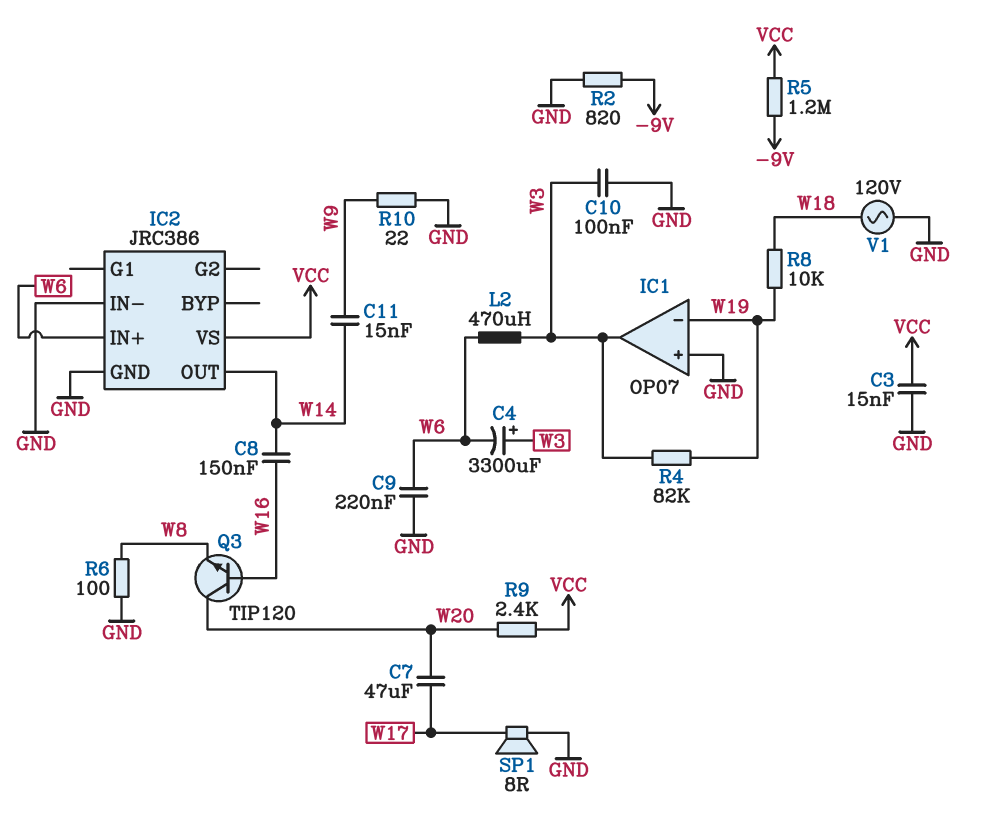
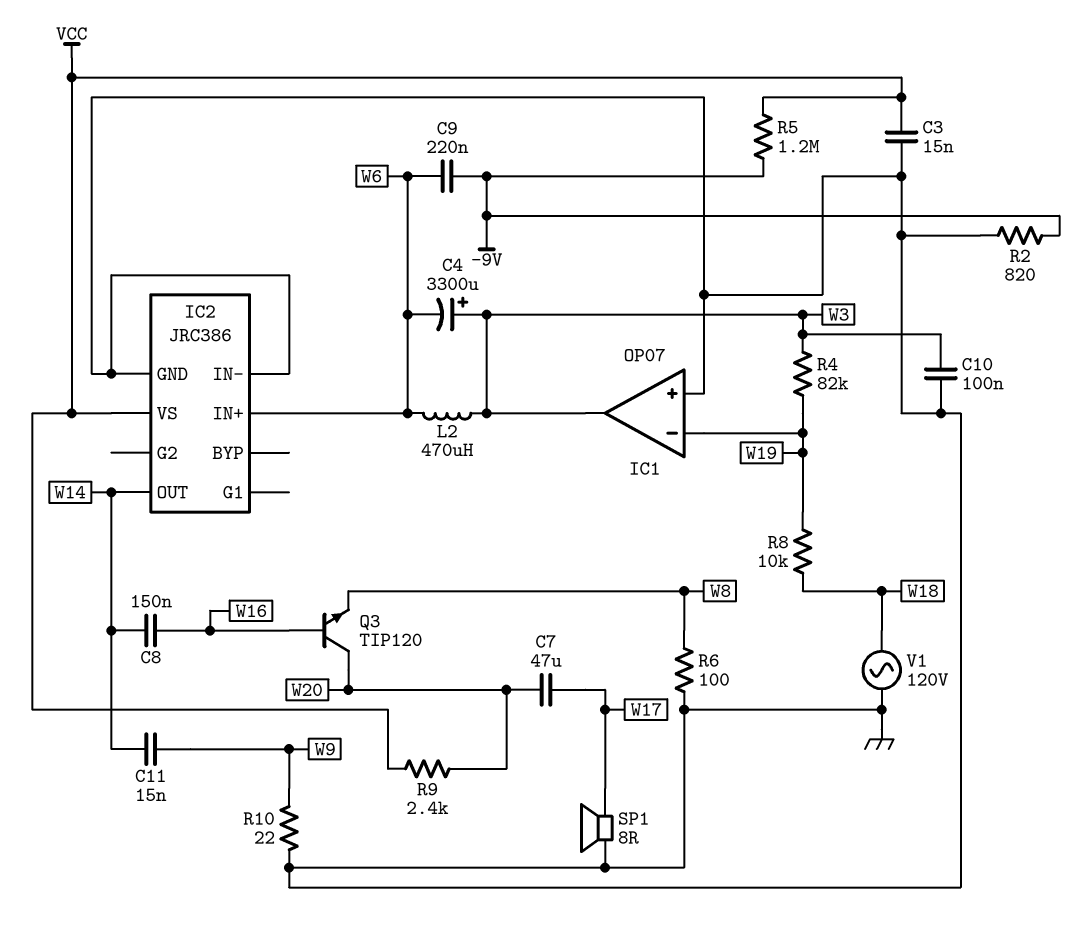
C9: 220nF (GND, W6) -> 220nF (-9V, W6)

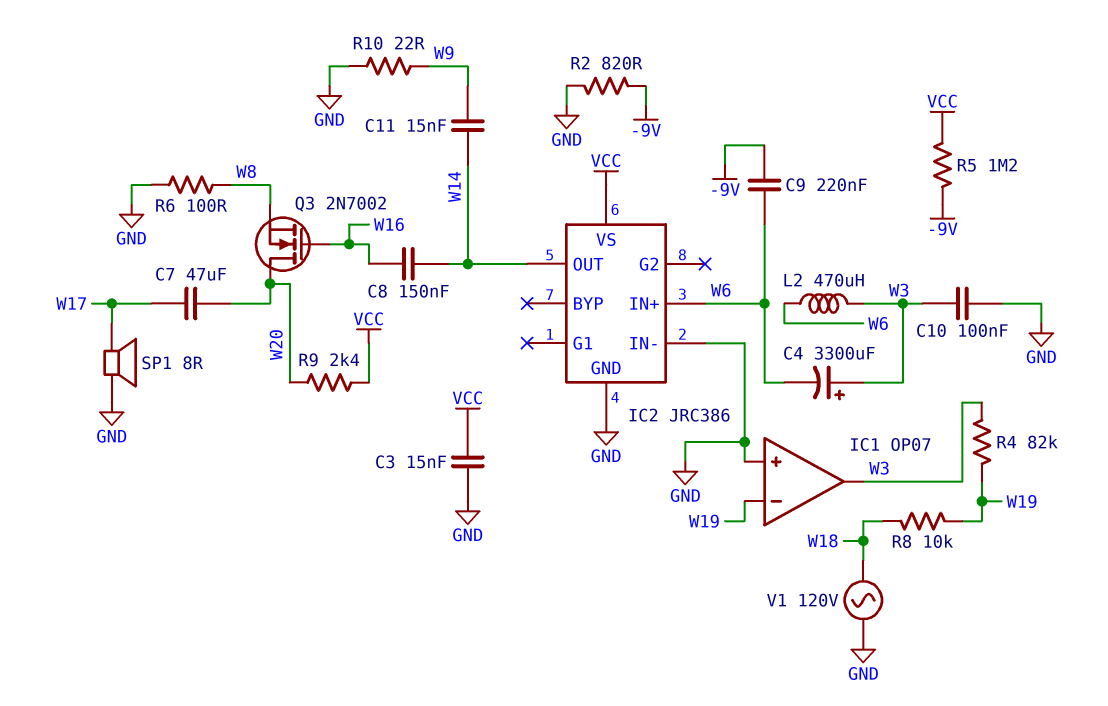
Q3: NPN TIP120 (B W16, C W20, E W8) -> NMOS 2N7002 (G W16, D W20, S W8)

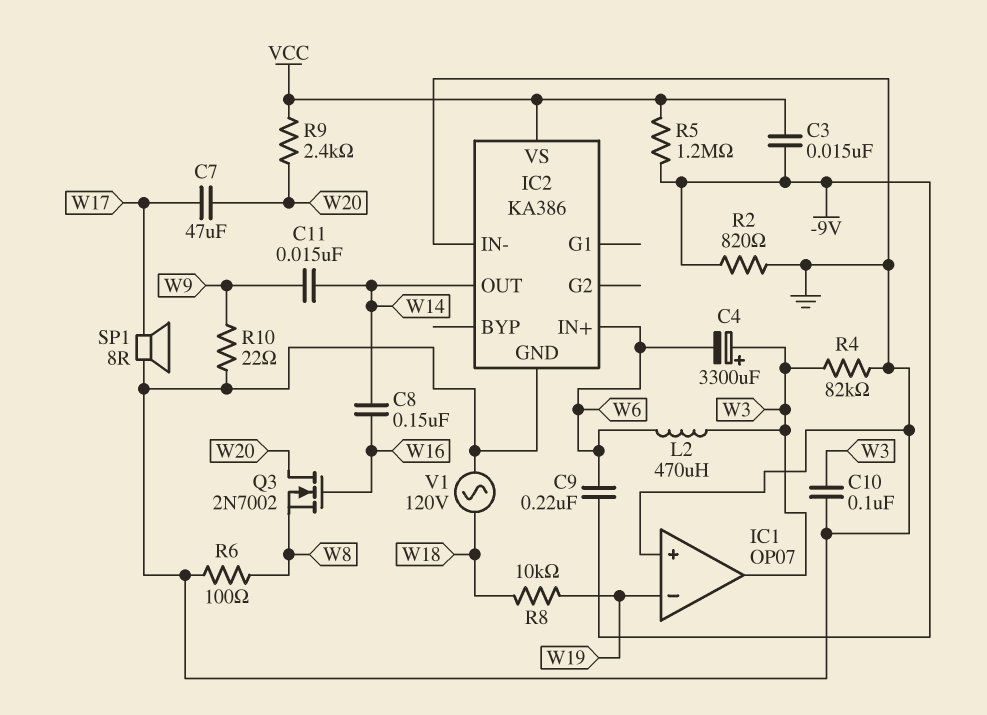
C3: 15nF (GND, VCC) -> 15nF (-9V, VCC)
IC2: JRC386 -> KA386
R4: 82k (W3, W19) -> 82k (GND, W3)

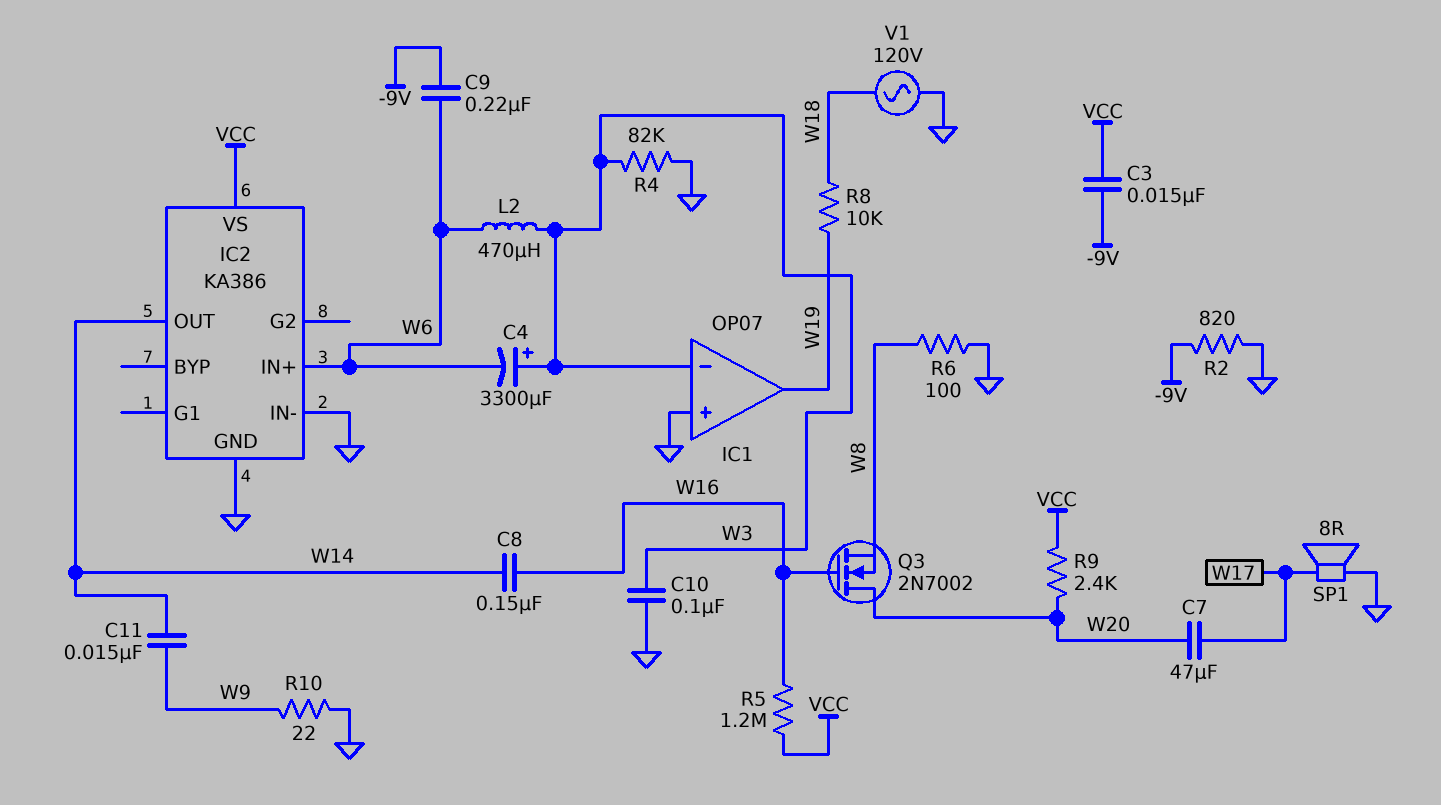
IC1 pin in-: W19 -> W3
IC1 pin out: W3 -> W19
R5: 1.2M (-9V, VCC) -> 1.2M (VCC, W16)

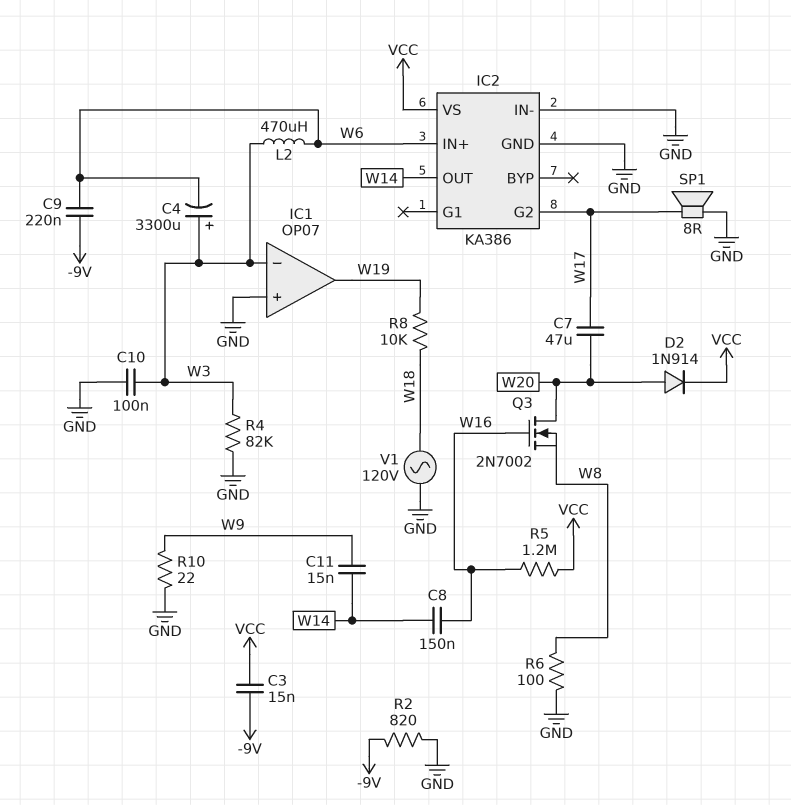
D2: none -> diode 1N914 (A W20, K VCC)
IC2 pin G2: none -> W17
R9: 2.4k (VCC, W20) -> none

